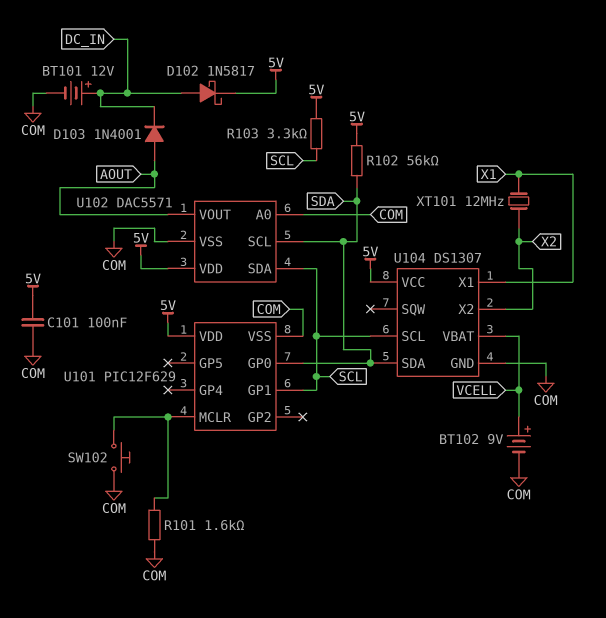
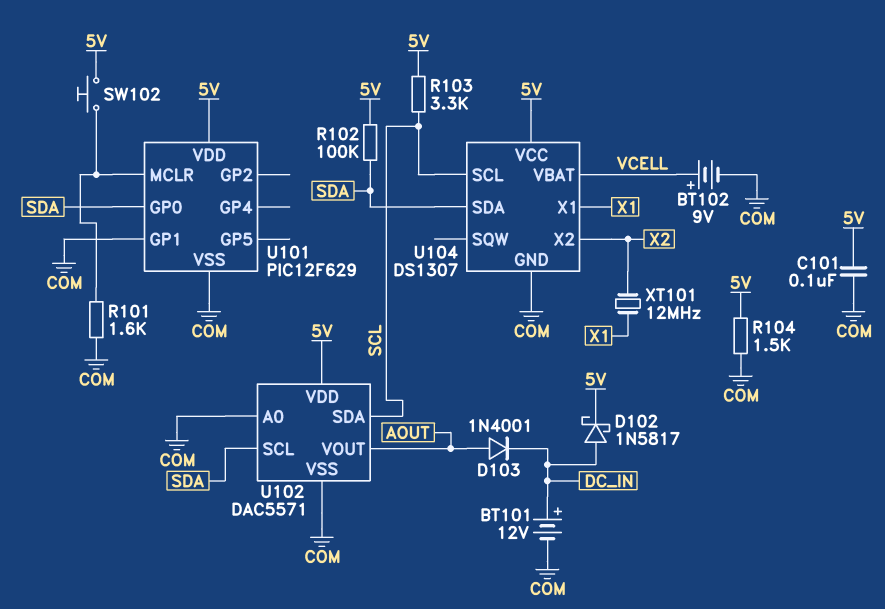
R102: 56k (5V, SDA) -> 100k (5V, SDA)
R104: none -> 1.5k (5V, COM)
SW102: button (COM, U101/MCLR) -> button (5V, U101/MCLR)
U101 pin GP1: SCL -> COM

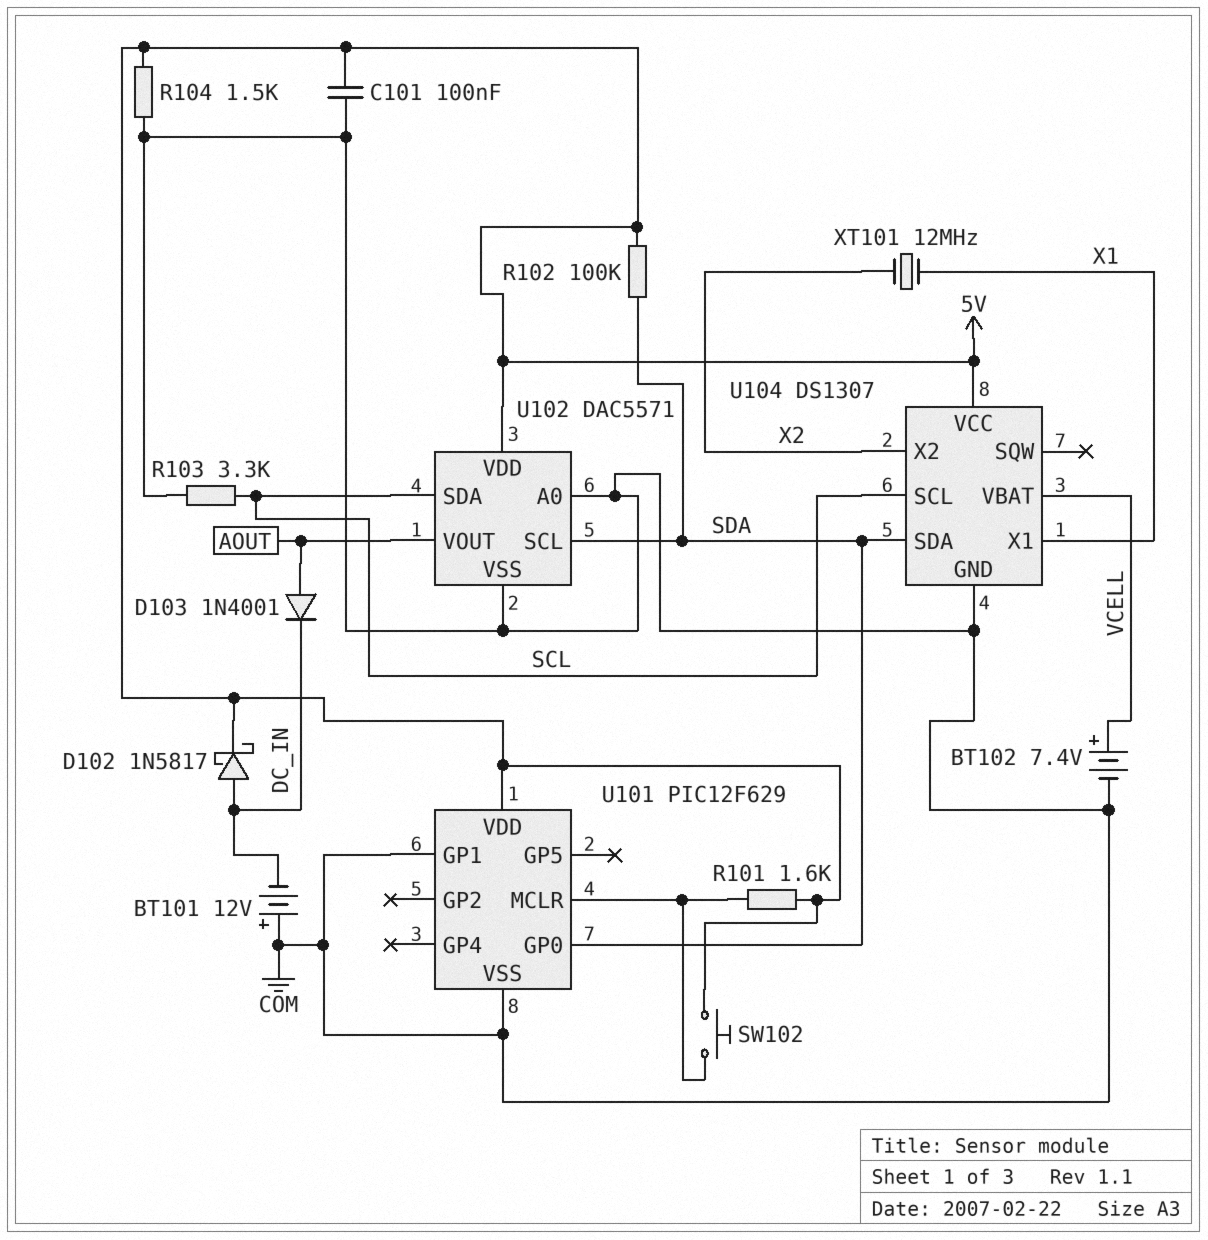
BT101: 12V (plus DC_IN, minus COM) -> 12V (plus COM, minus DC_IN)
BT102: 9V (plus VCELL, minus COM) -> 7.4V (plus VCELL, minus COM)
R101: 1.6k (COM, U101/MCLR) -> 1.6k (5V, U101/MCLR)
R103: 3.3k (5V, SCL) -> 3.3k (COM, SCL)

